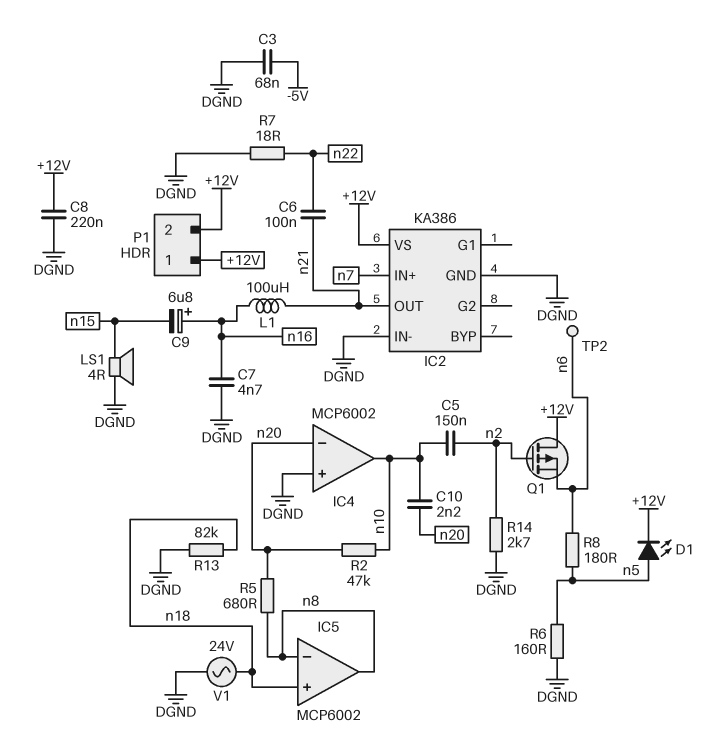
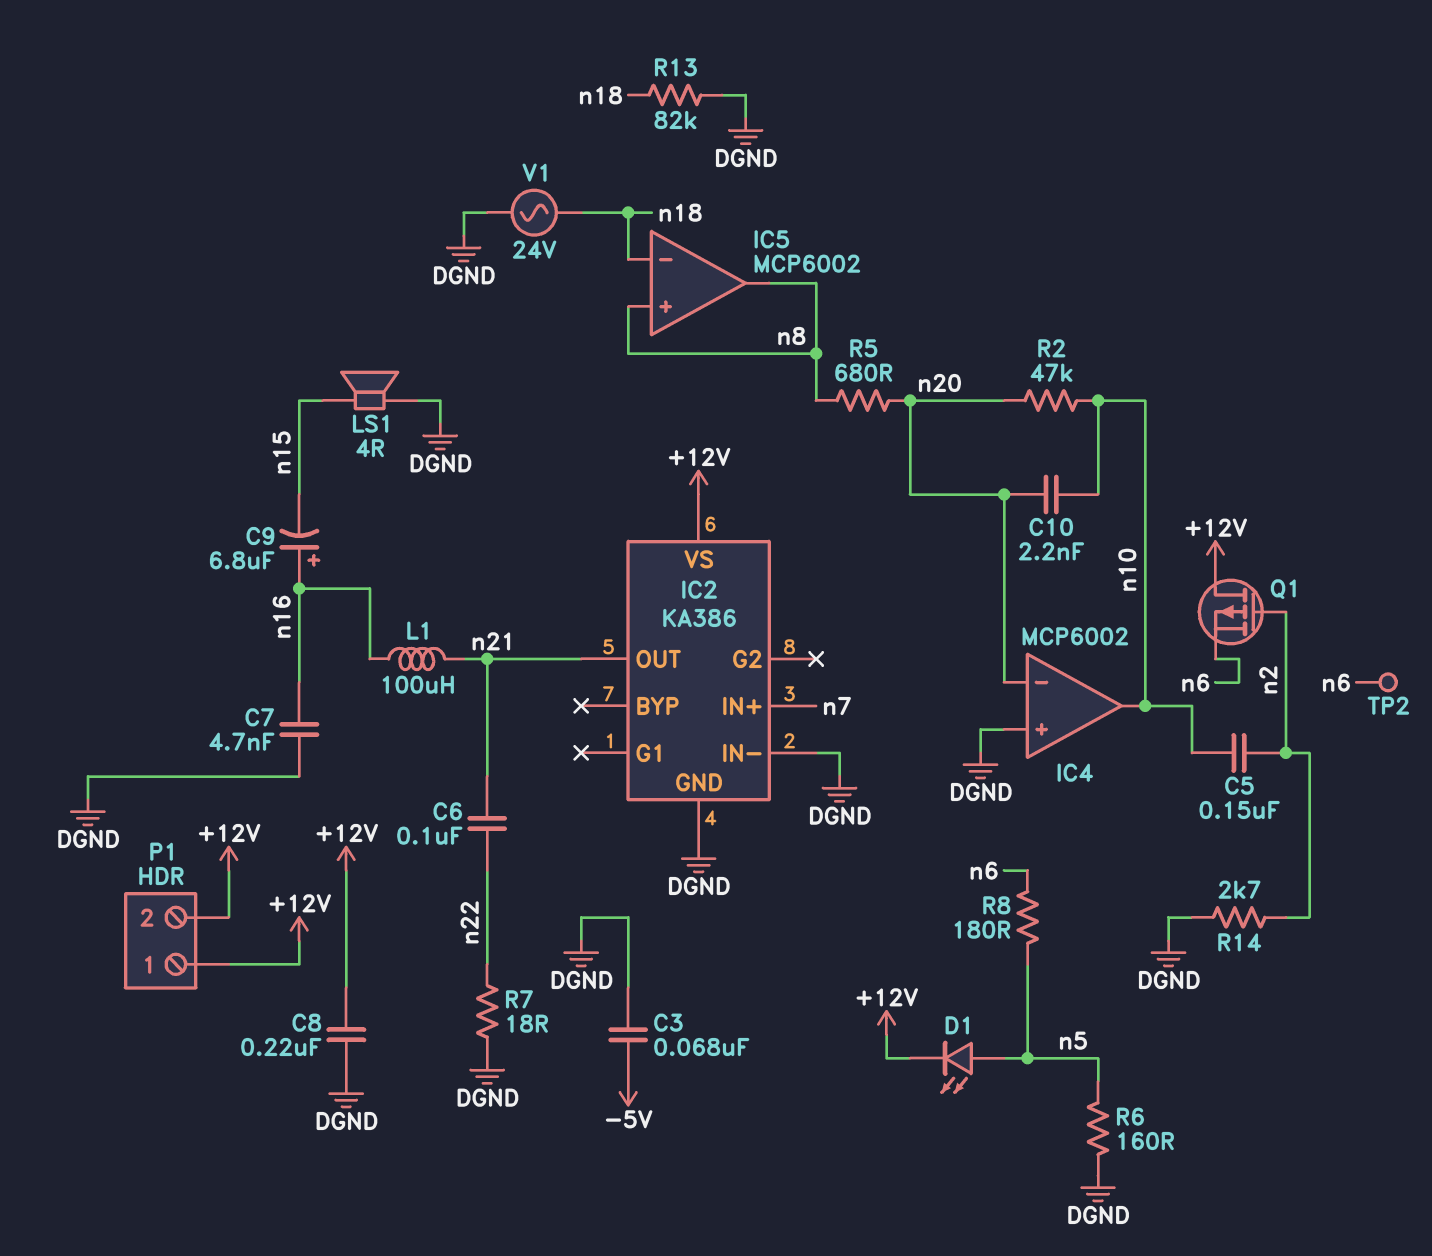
IC5 pin in+: n18 -> n8
IC5 pin in-: n8 -> n18

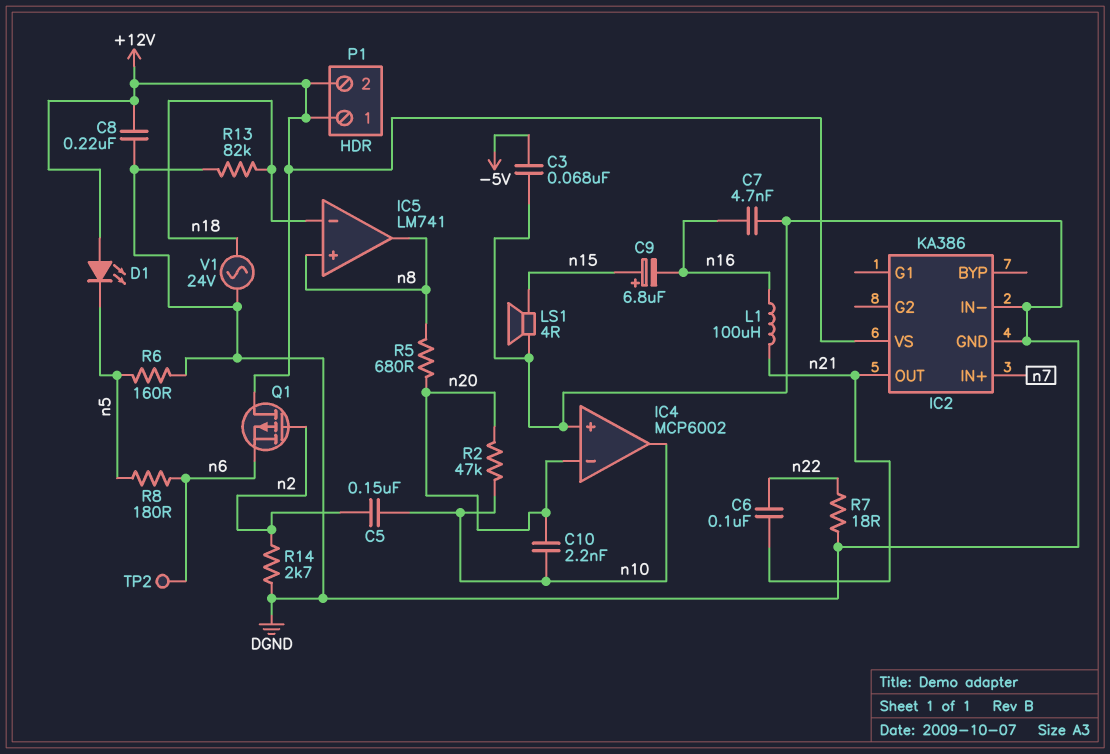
C9: 6.8uF (plus n16, minus n15) -> 6.8uF (plus n15, minus n16)
D1: LED (A n5, K +12V) -> LED (A +12V, K n5)
IC5: MCP6002 -> LM741

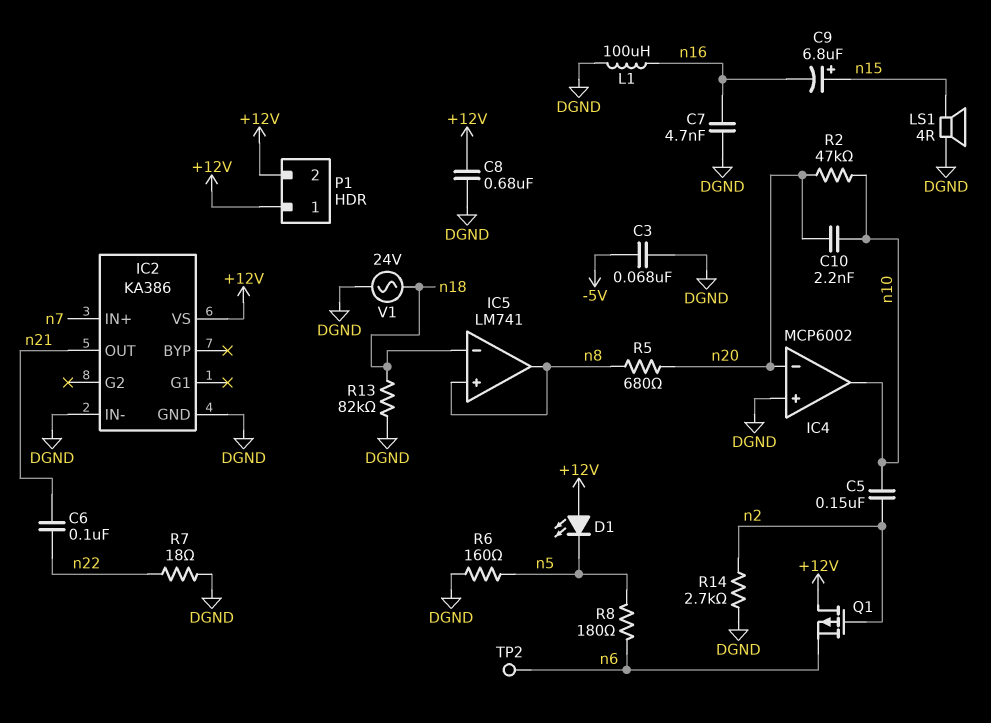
C8: 220nF (+12V, DGND) -> 680nF (+12V, DGND)
L1: 100uH (n16, n21) -> 100uH (DGND, n16)

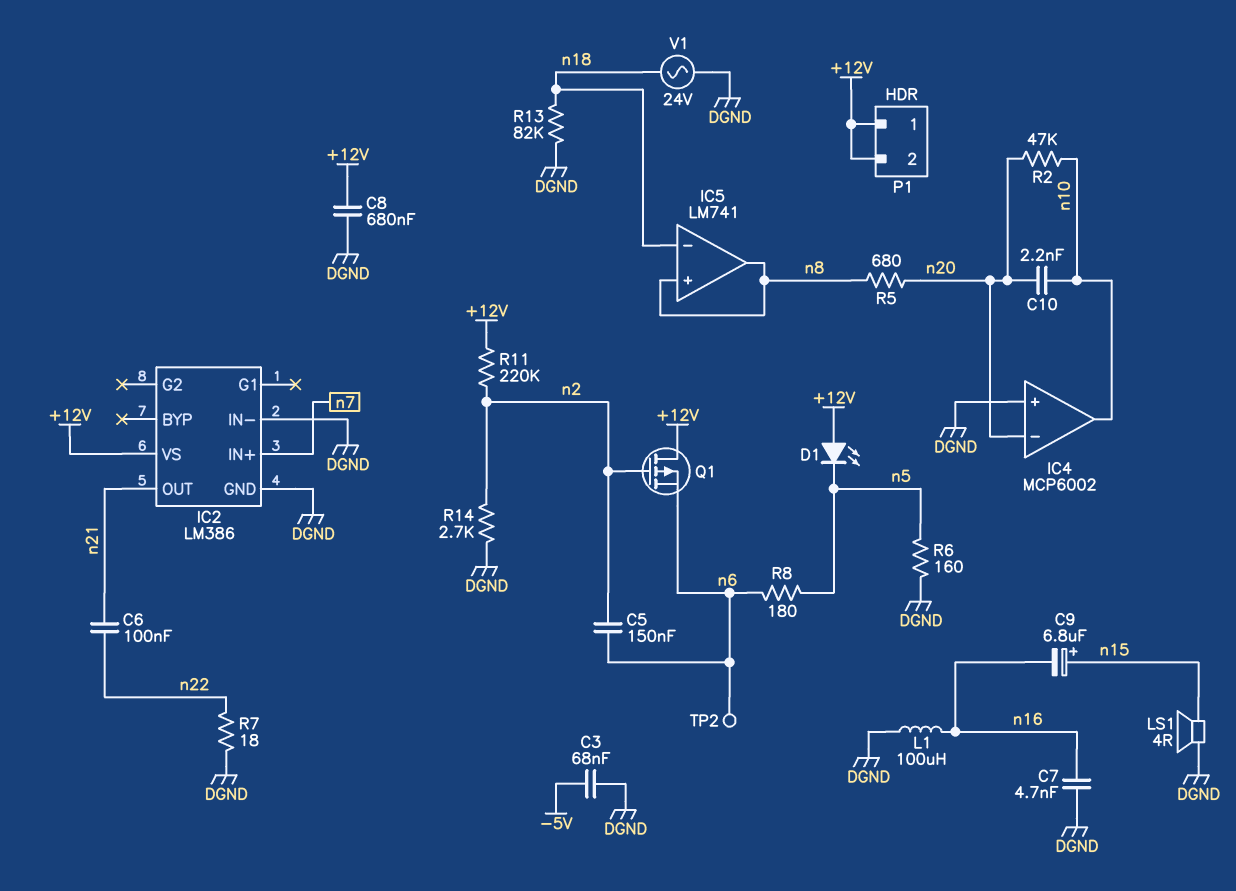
C5: 150nF (n2, n10) -> 150nF (n2, n6)
IC2: KA386 -> LM386
R11: none -> 220k (+12V, n2)

